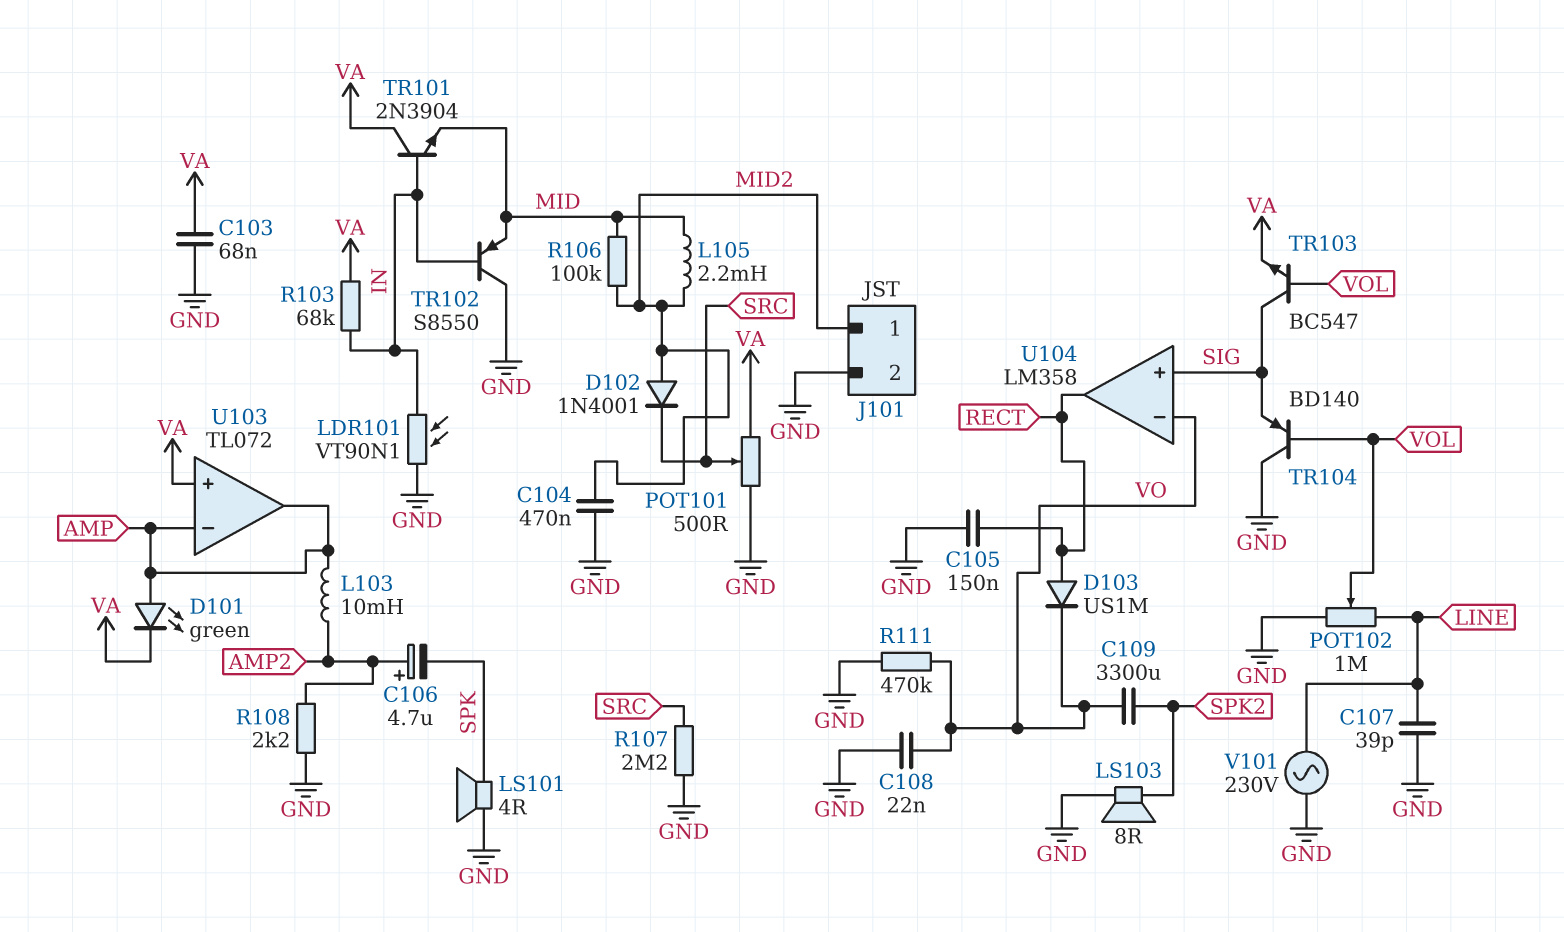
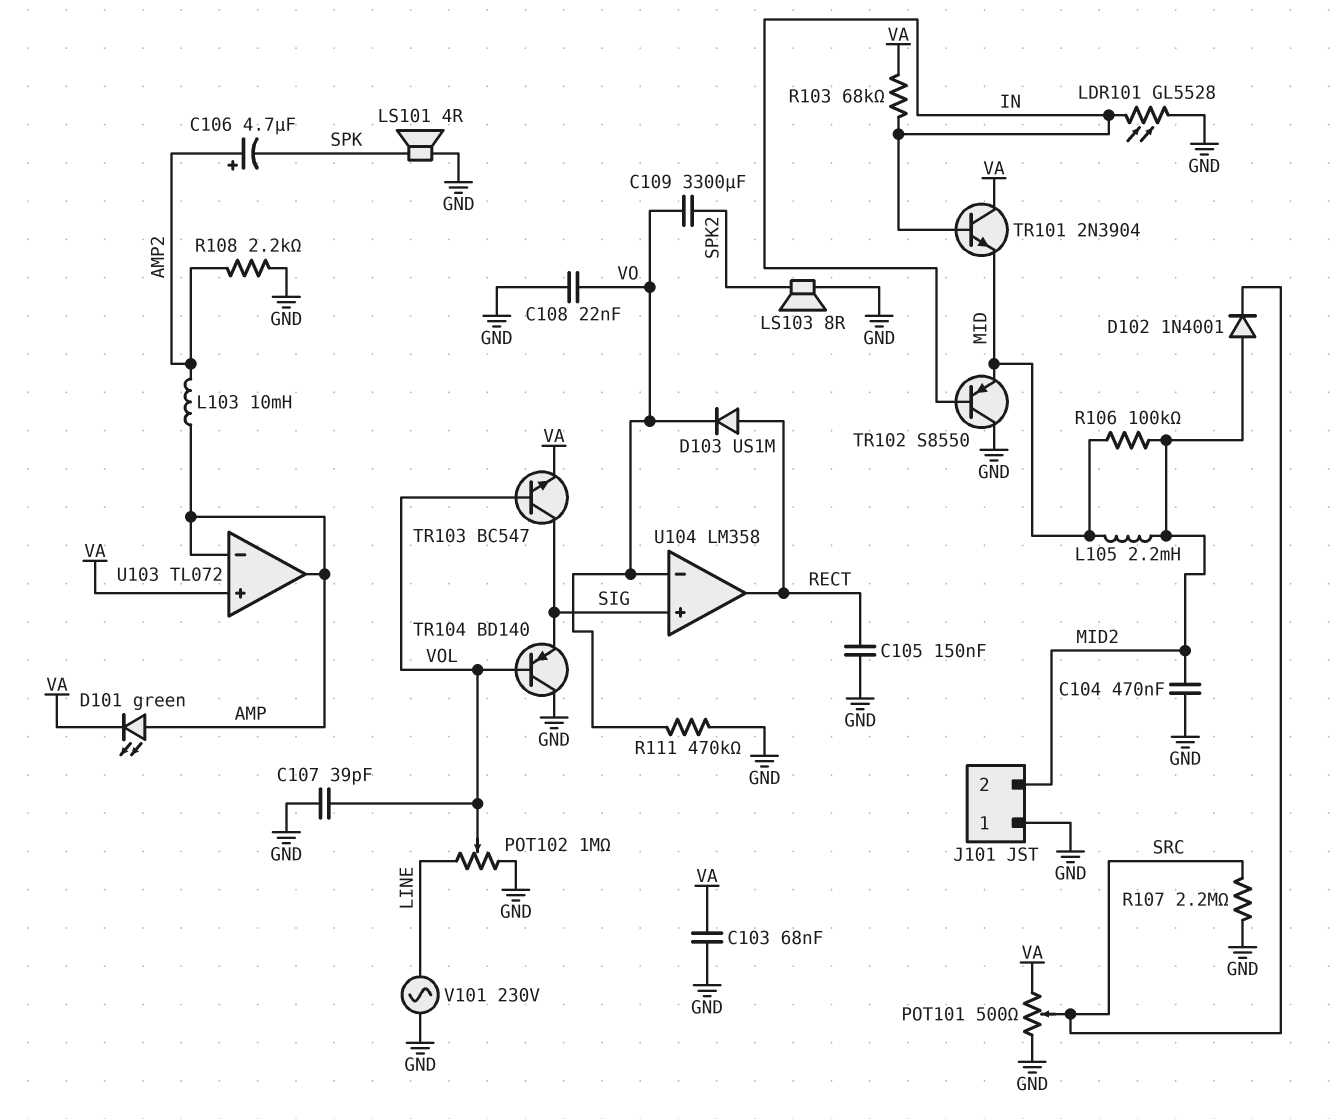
C107: 39pF (GND, LINE) -> 39pF (GND, VOL)
J101 pin 1: MID2 -> GND
J101 pin 2: GND -> MID2
LDR101: VT90N1 (GND, IN) -> GL5528 (GND, IN)

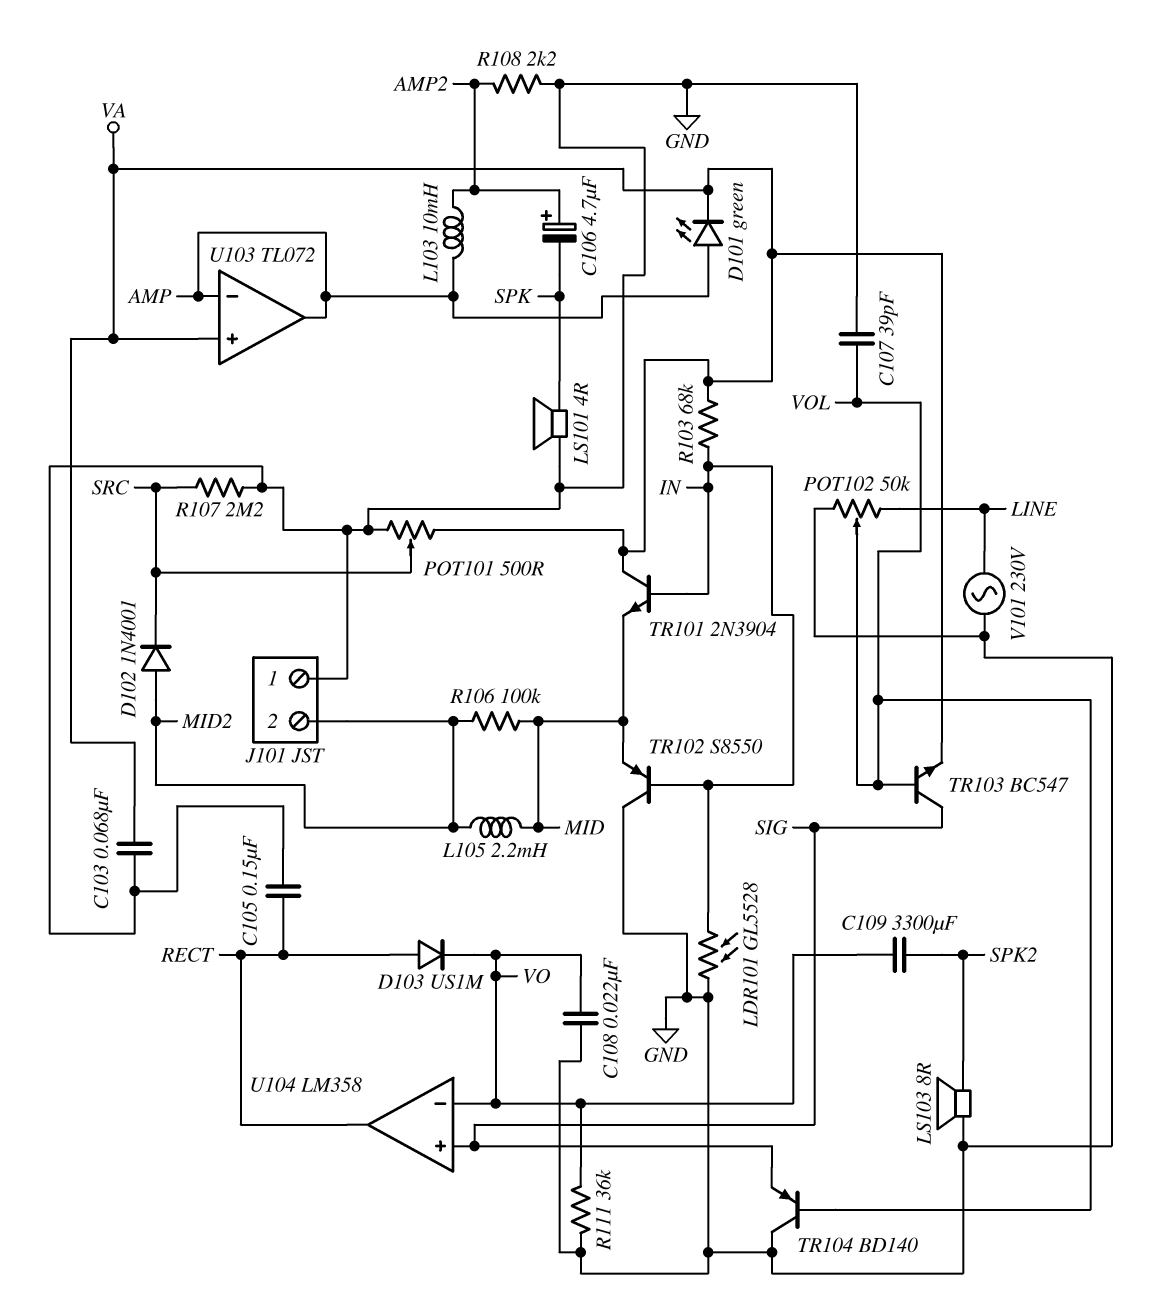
C104: 470nF (GND, MID2) -> none
POT102: 1M (GND, LINE, wiper VOL) -> 50k (GND, LINE, wiper VOL)
R111: 470k (GND, VO) -> 36k (GND, VO)

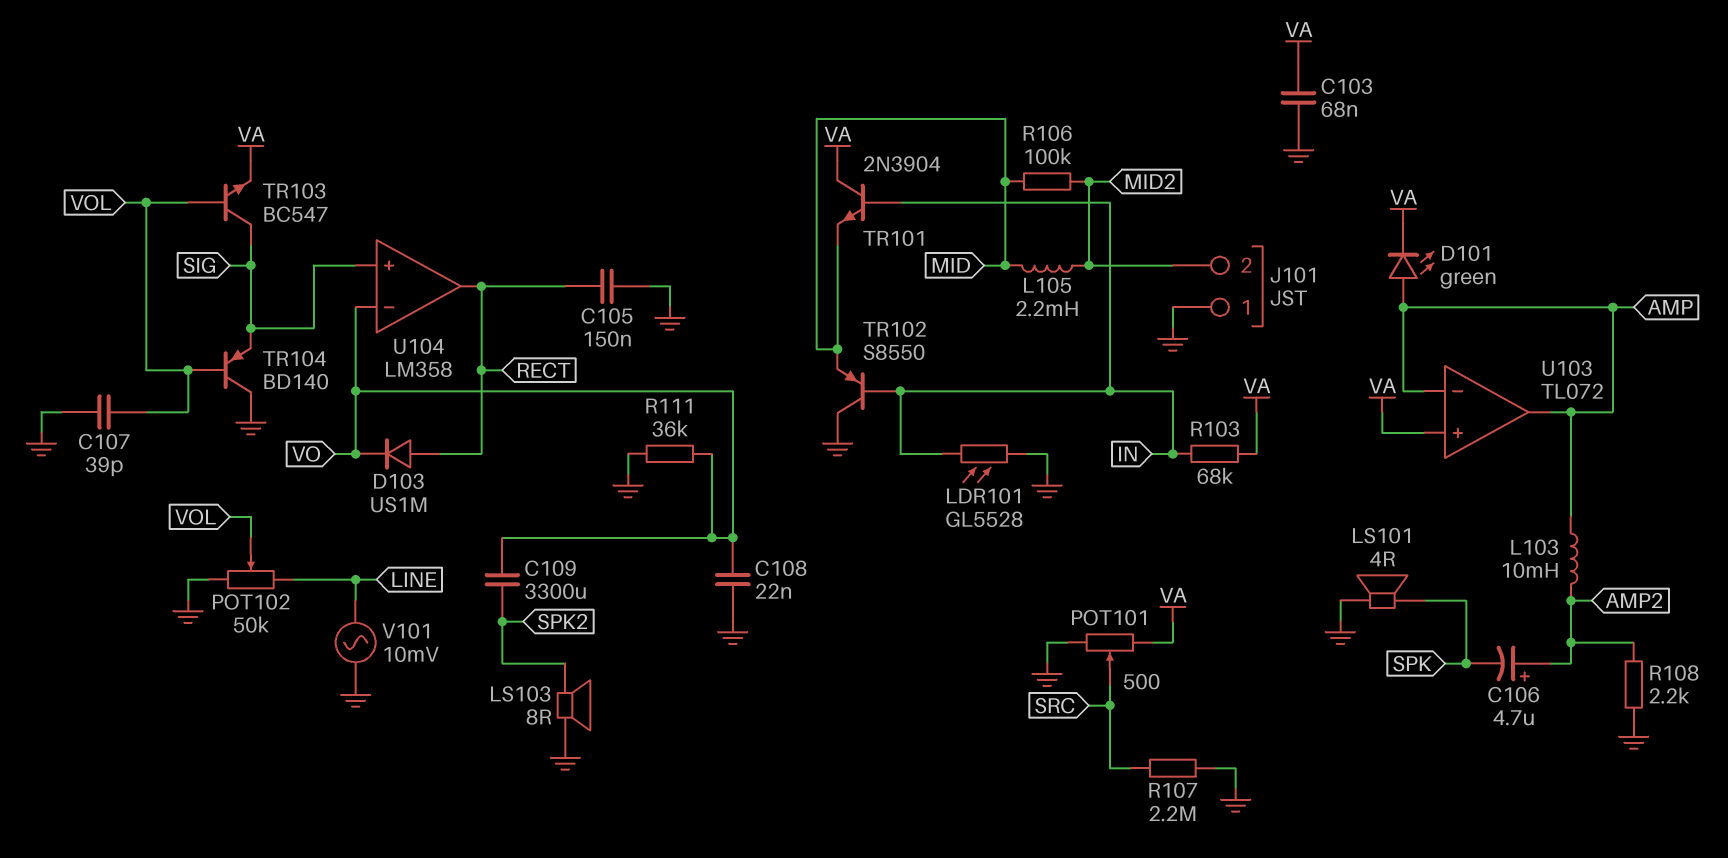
D102: diode 1N4001 (A MID2, K SRC) -> none
V101: AC 230V (GND, LINE) -> AC 10mV (GND, LINE)

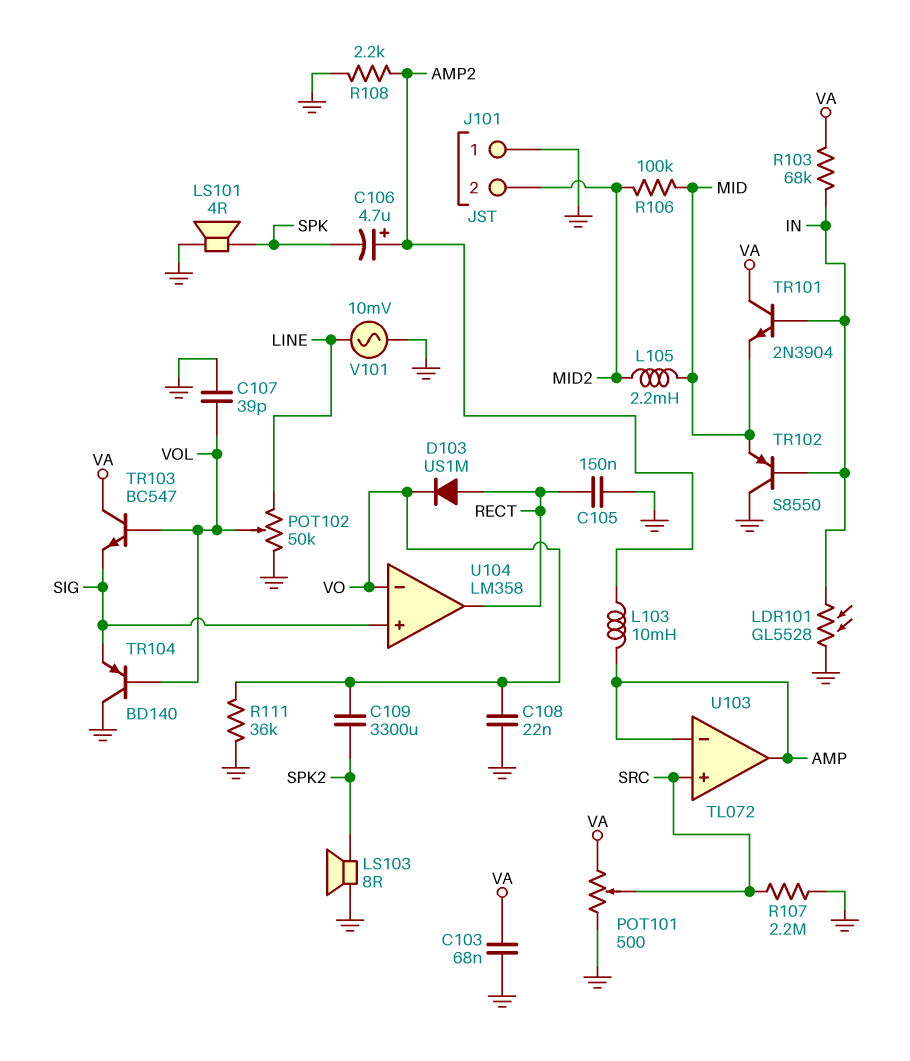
D101: LED green (A AMP, K VA) -> none
TR103: NPN BC547 (B VOL, C SIG, E VA) -> NPN BC547 (B VOL, C VA, E SIG)
U103 pin in+: VA -> SRC

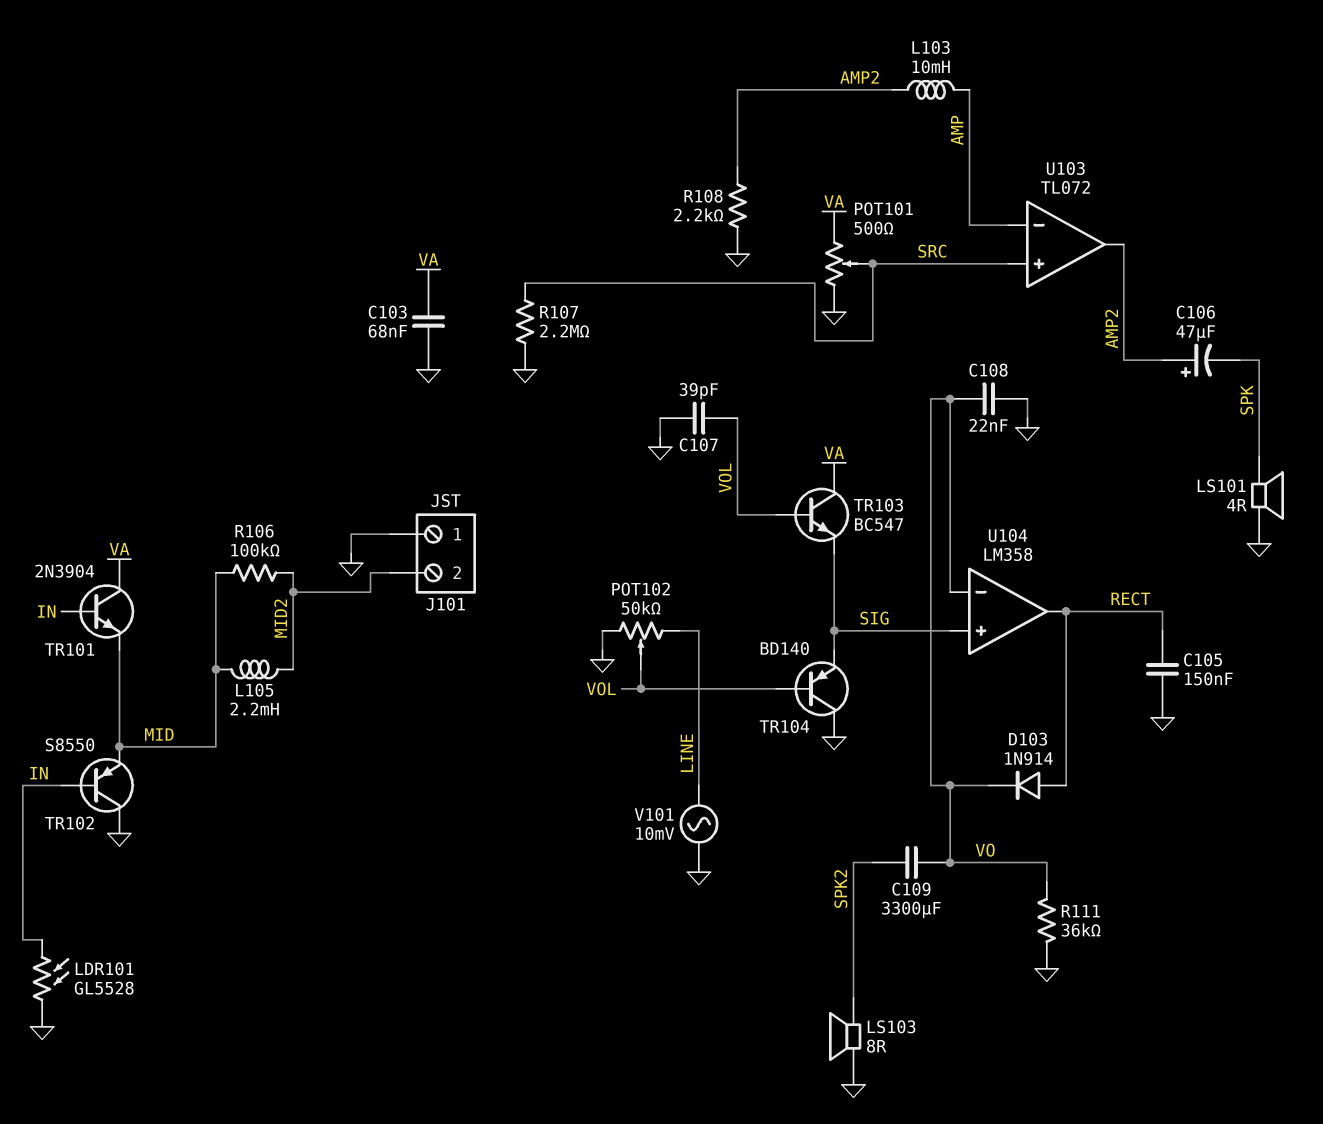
C106: 4.7uF (plus AMP2, minus SPK) -> 47uF (plus AMP2, minus SPK)
D103: diode US1M (A RECT, K VO) -> diode 1N914 (A RECT, K VO)
R103: 68k (IN, VA) -> none
U103 pin out: AMP -> AMP2

